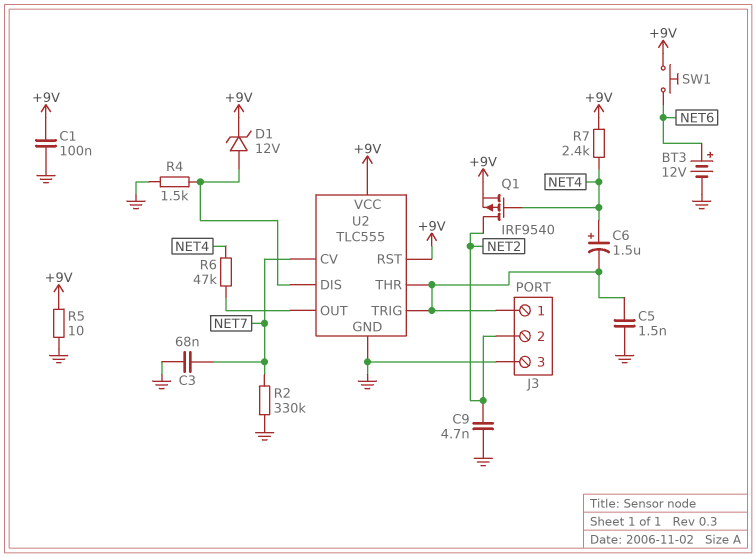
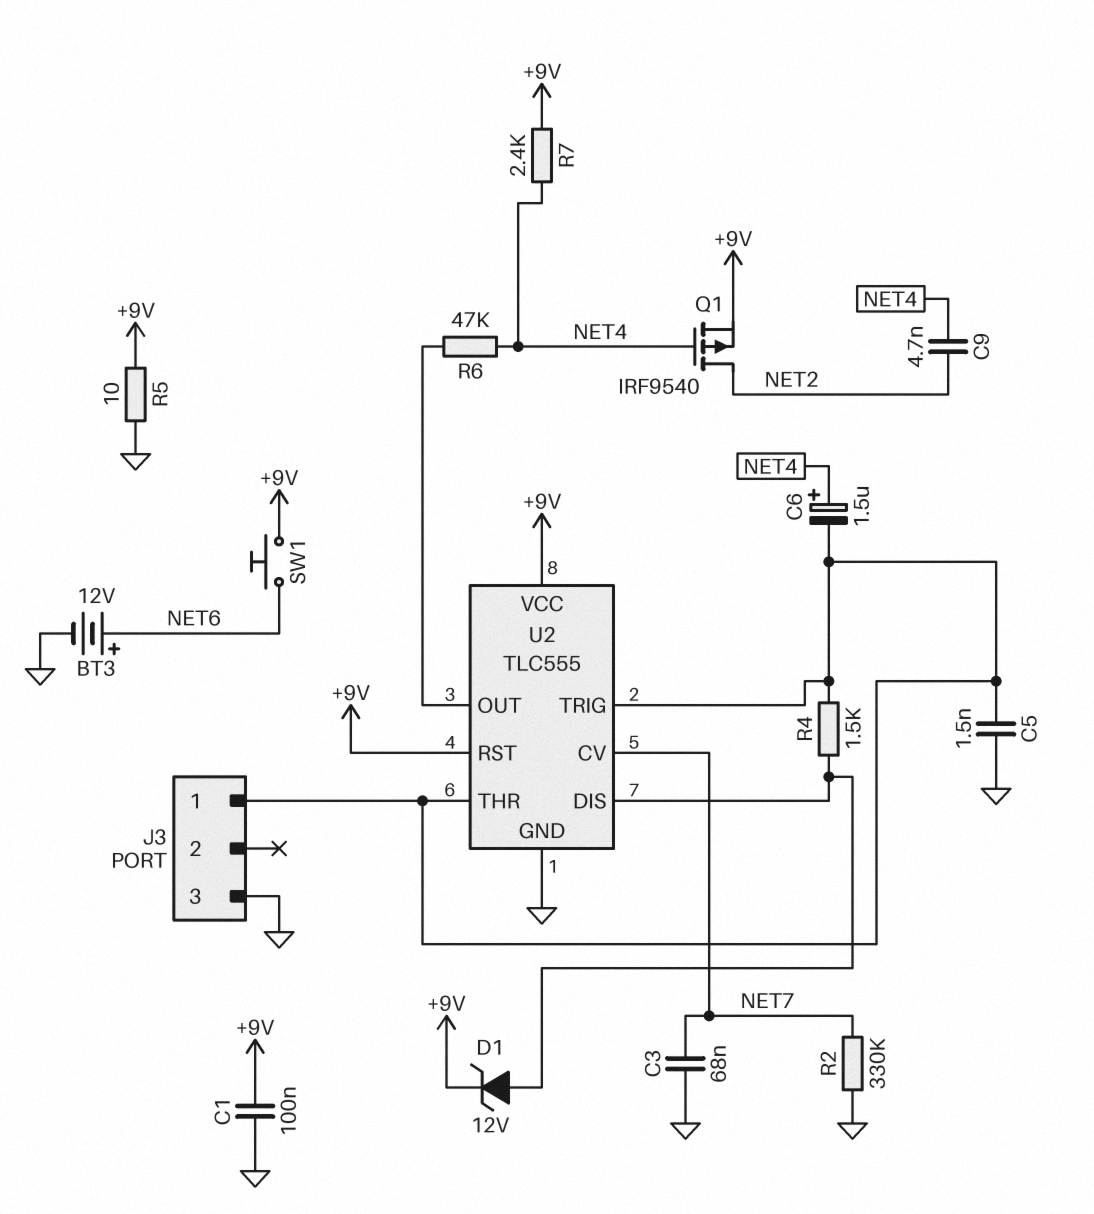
C9: 4.7nF (GND, NET2) -> 4.7nF (NET2, NET4)
J3 pin 2: NET2 -> none
R4: 1.5k (GND, U2/DIS) -> 1.5k (J3/1, U2/DIS)

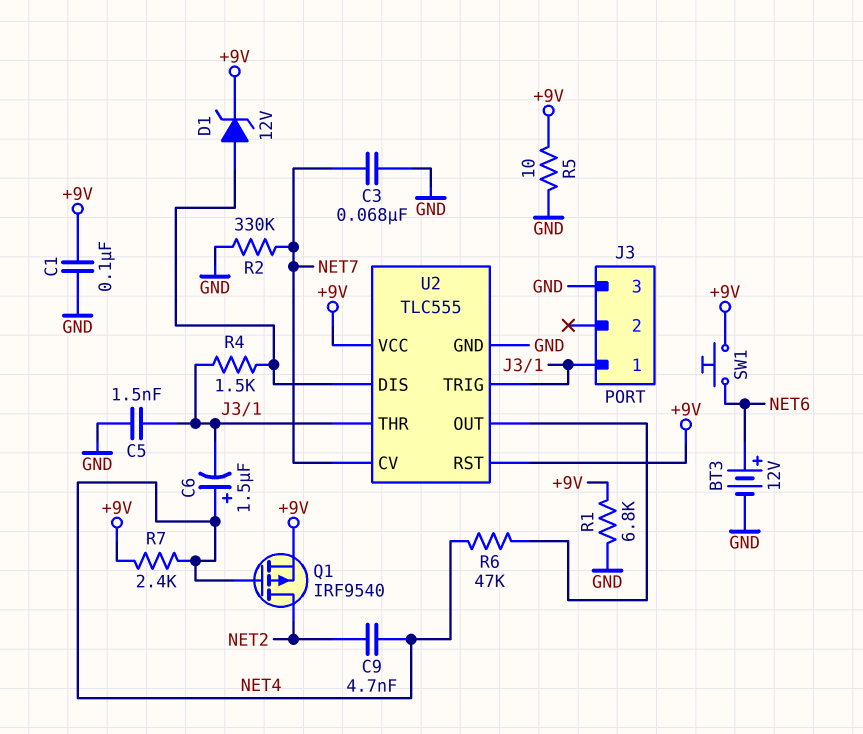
R1: none -> 6.8k (+9V, GND)

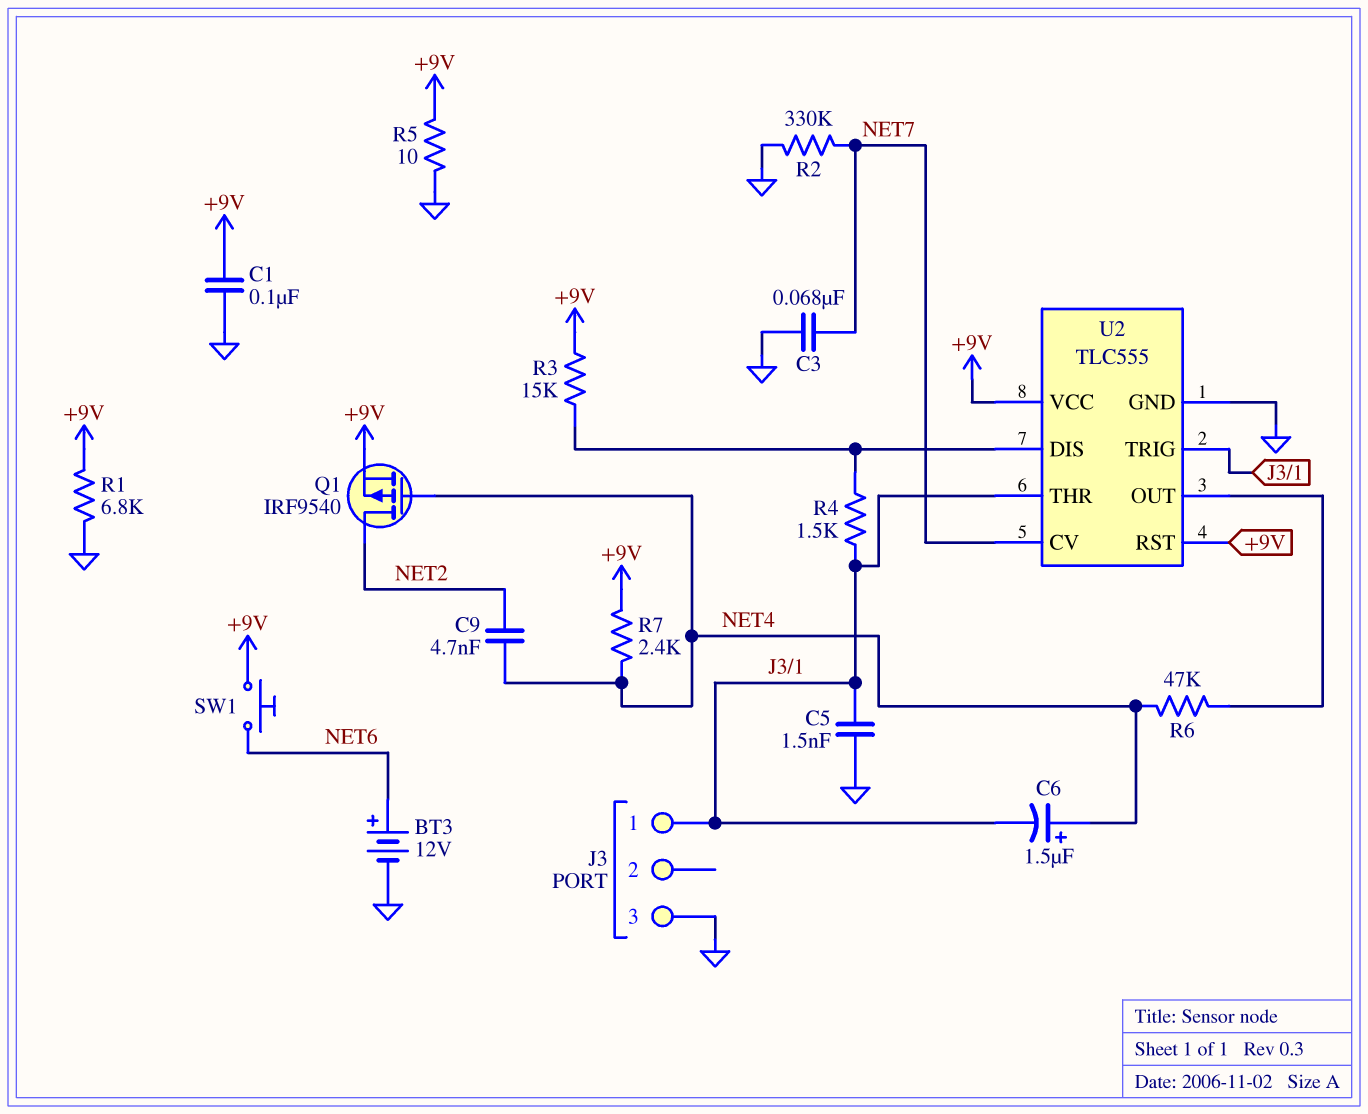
D1: zener 12V (A U2/DIS, K +9V) -> none
R3: none -> 15k (+9V, U2/DIS)

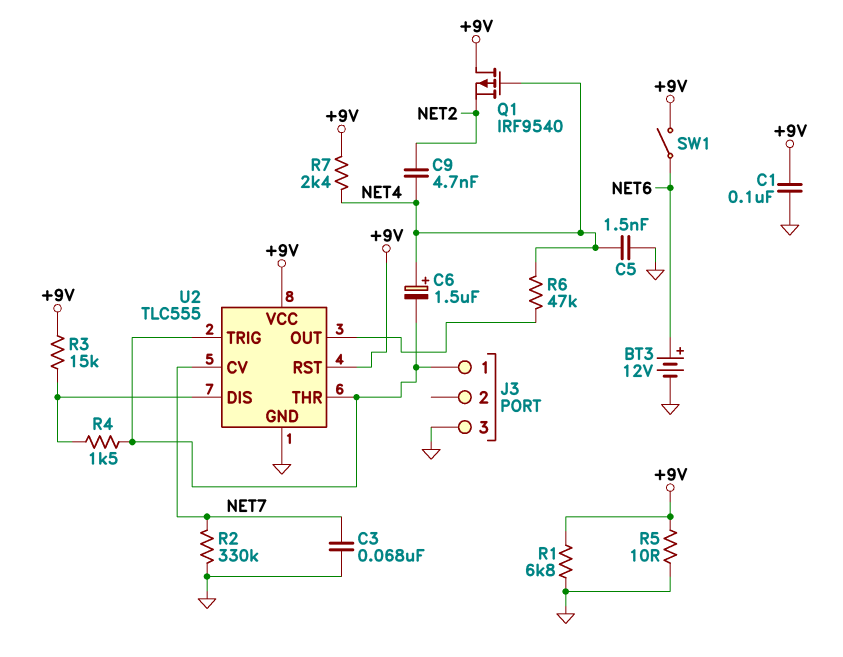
C5: 1.5nF (GND, J3/1) -> 1.5nF (GND, NET4)
Q1: PMOS IRF9540 (G NET4, D NET2, S +9V) -> PMOS IRF9540 (G NET4, D +9V, S NET2)
SW1: button (+9V, NET6) -> switch (+9V, NET6)

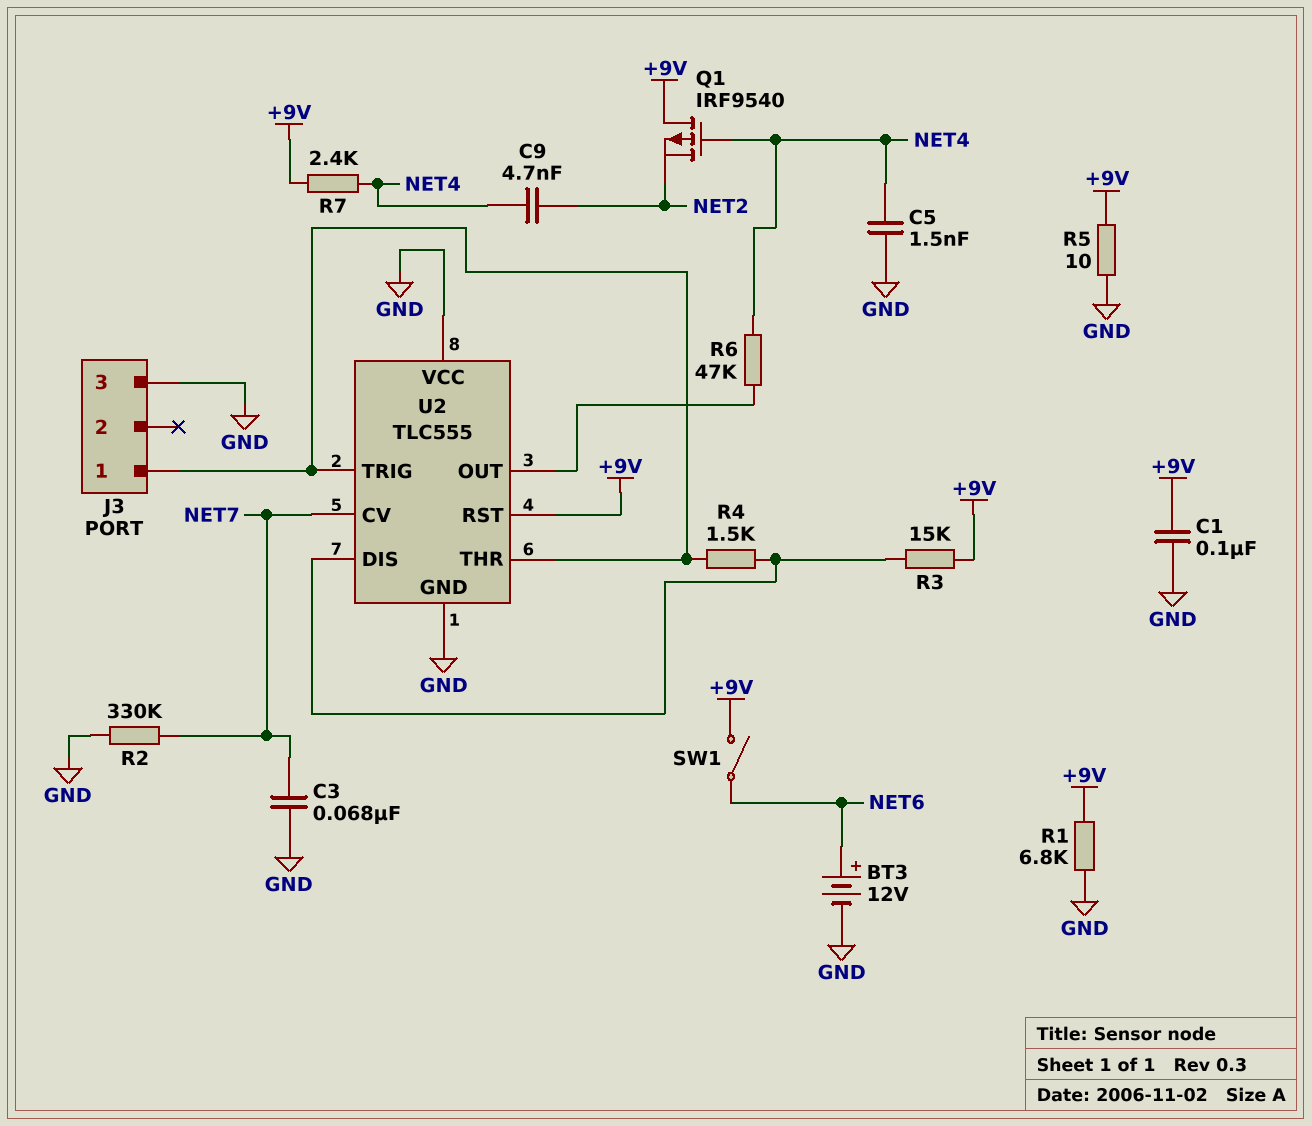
C6: 1.5uF (plus NET4, minus J3/1) -> none
U2 pin VCC: +9V -> GND

